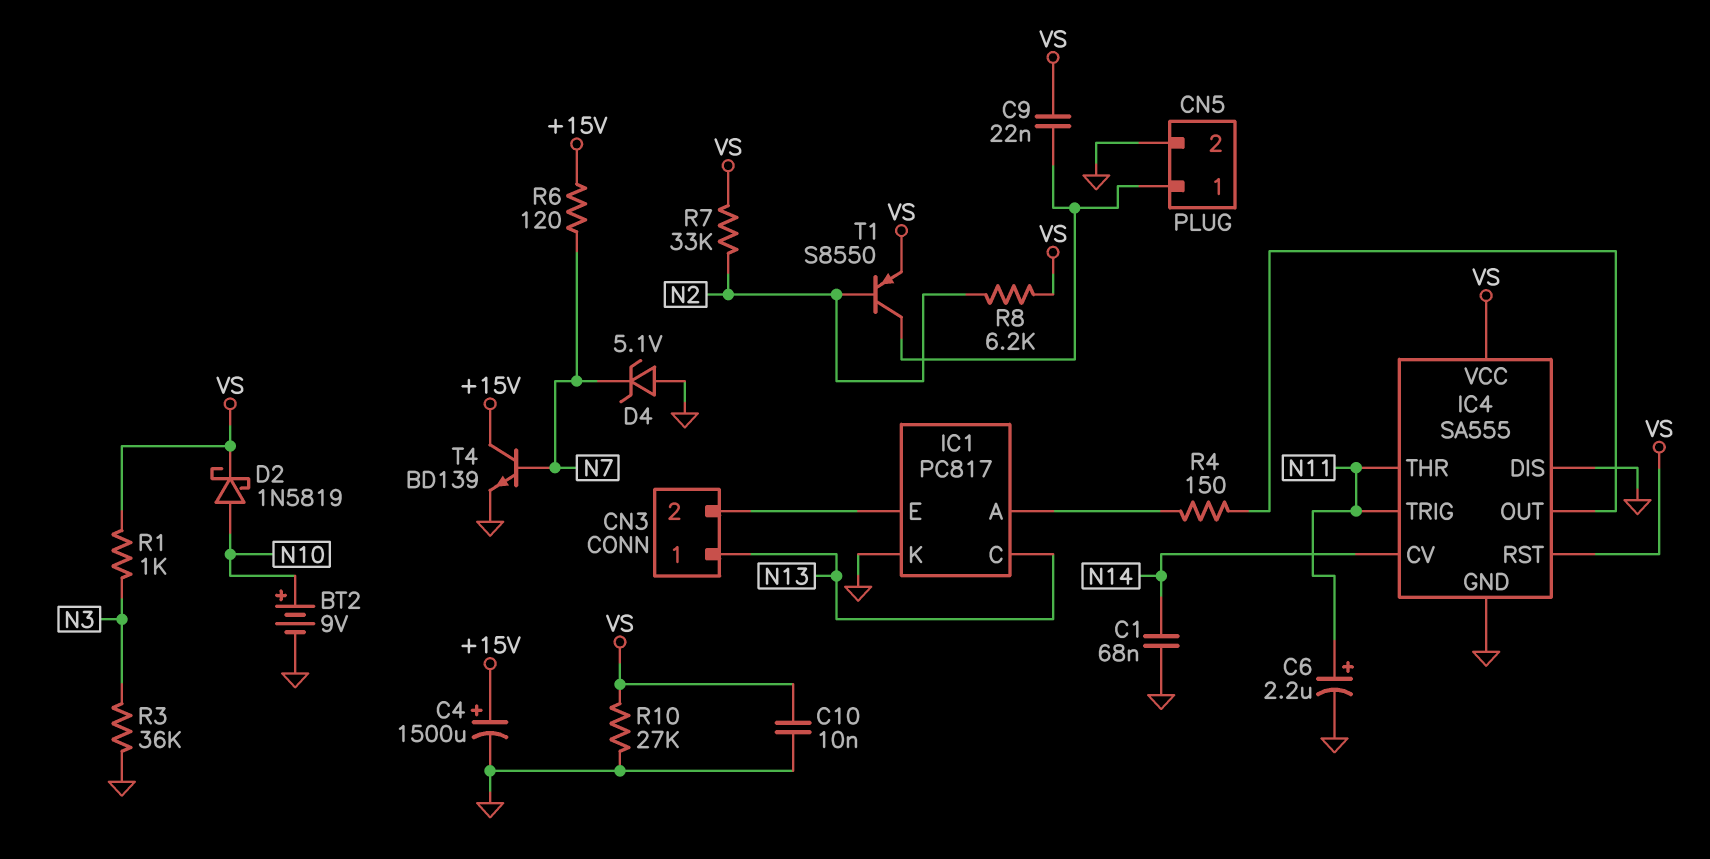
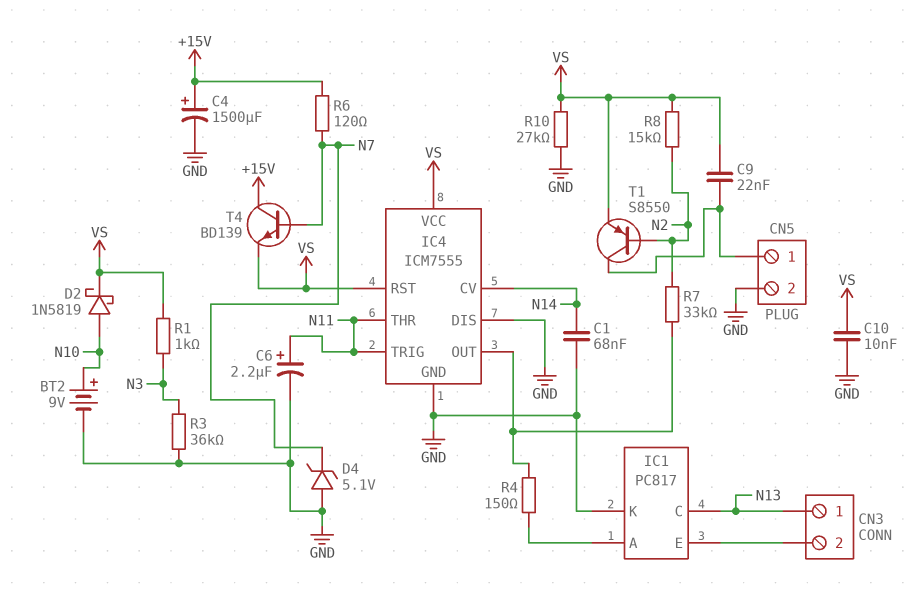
IC4: SA555 -> ICM7555
R7: 33k (N2, VS) -> 33k (IC4/OUT, N2)
R8: 6.2k (N2, VS) -> 15k (N2, VS)
T4: NPN BD139 (B N7, C +15V, E GND) -> NPN BD139 (B N7, C +15V, E VS)

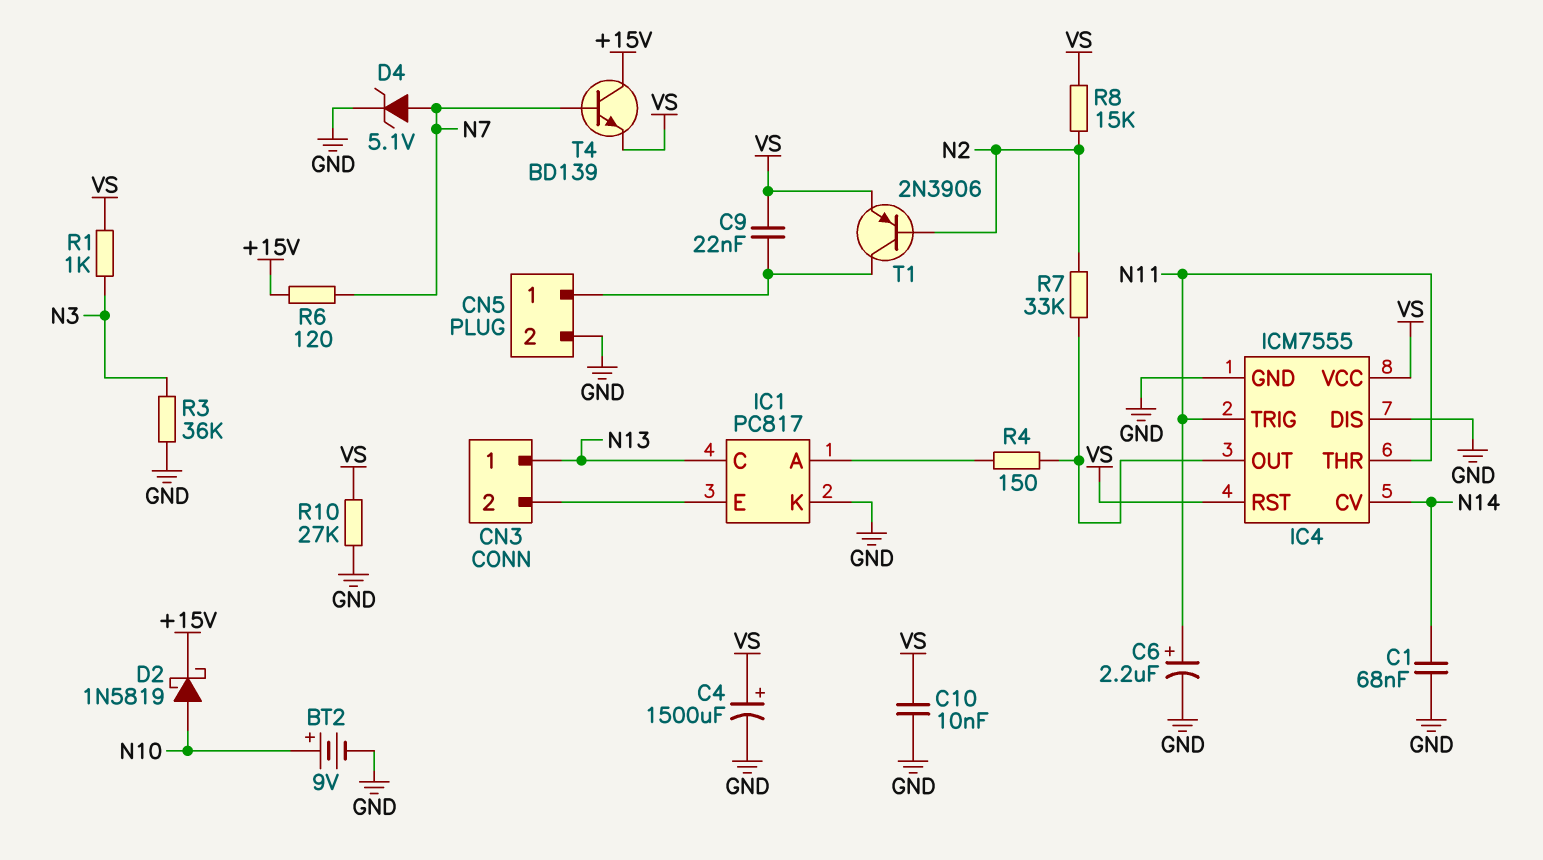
C4: 1500uF (plus +15V, minus GND) -> 1500uF (plus VS, minus GND)
D2: schottky 1N5819 (A N10, K VS) -> schottky 1N5819 (A N10, K +15V)
D4: zener 5.1V (A GND, K N7) -> zener 5.1V (A N7, K GND)
T1: PNP S8550 (B N2, C CN5/1, E VS) -> PNP 2N3906 (B N2, C CN5/1, E VS)

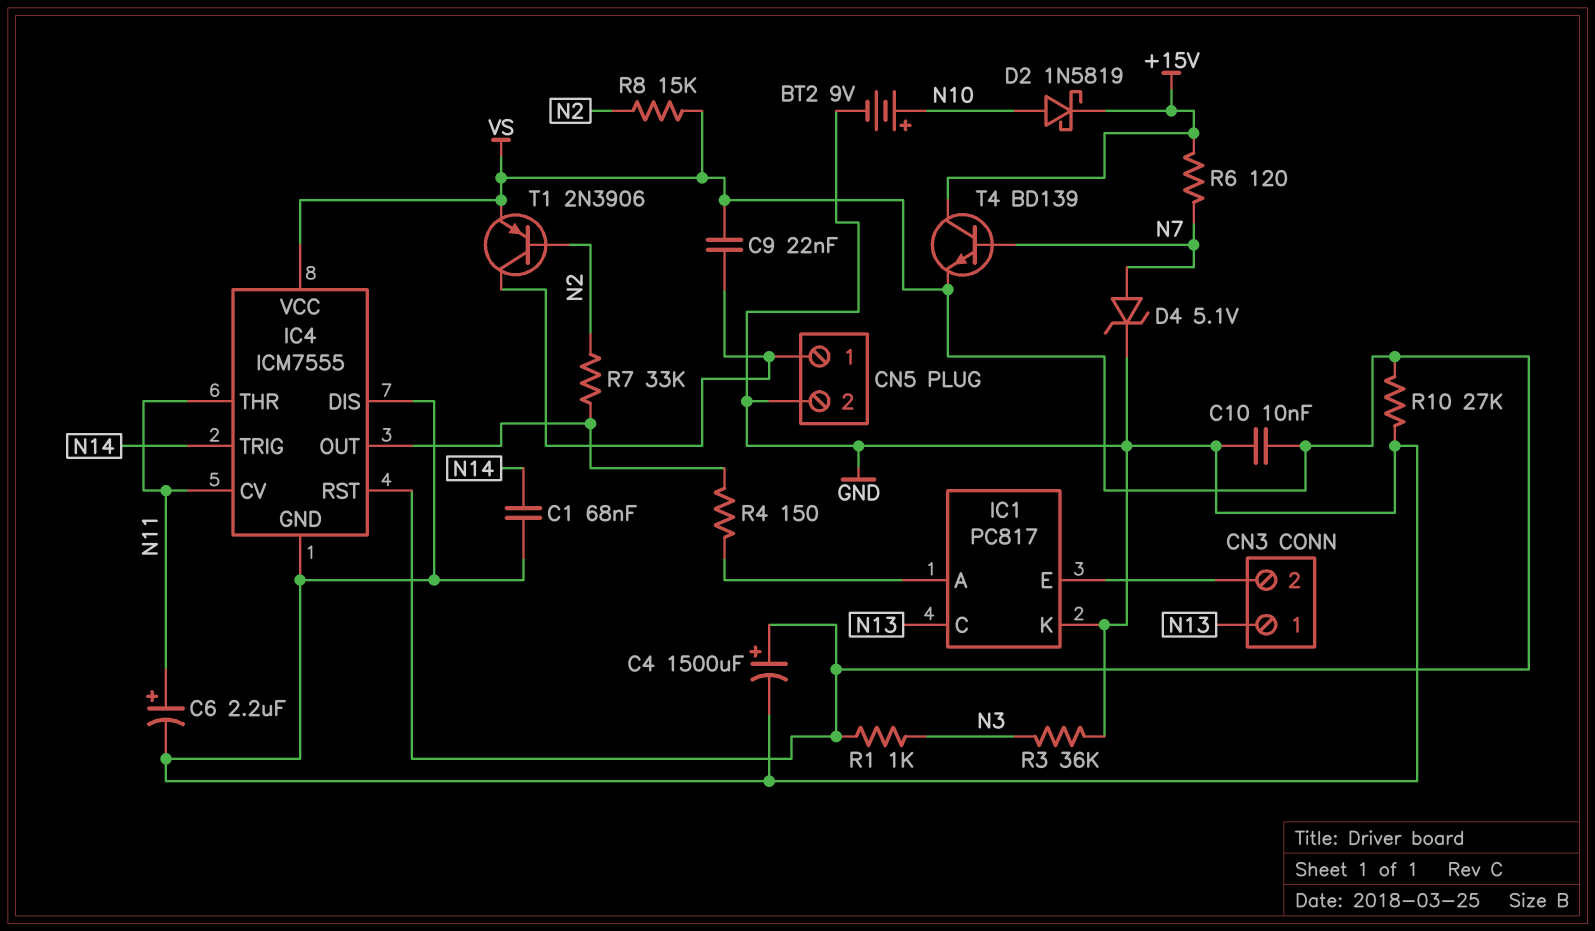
IC4 pin CV: N14 -> N11
IC4 pin TRIG: N11 -> N14

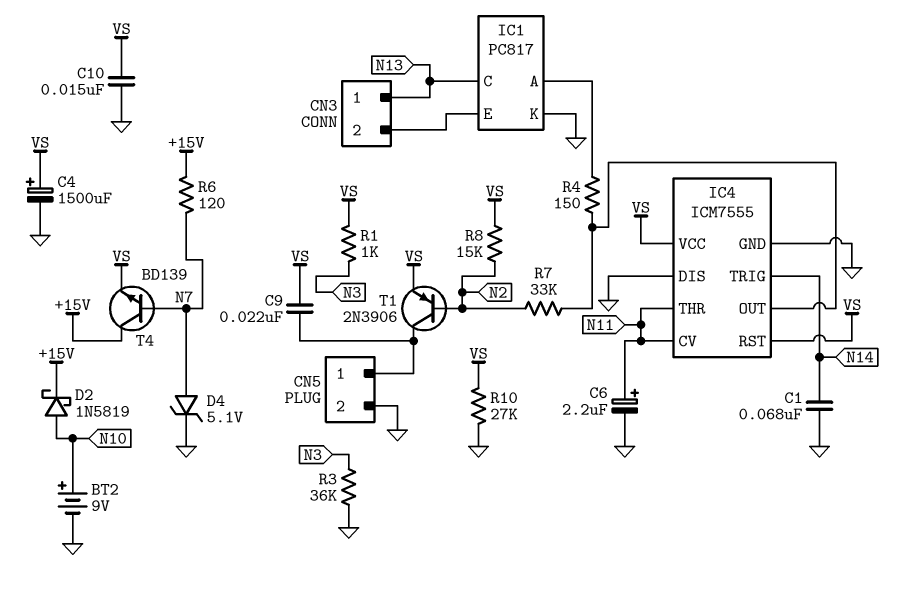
C10: 10nF (GND, VS) -> 15nF (GND, VS)

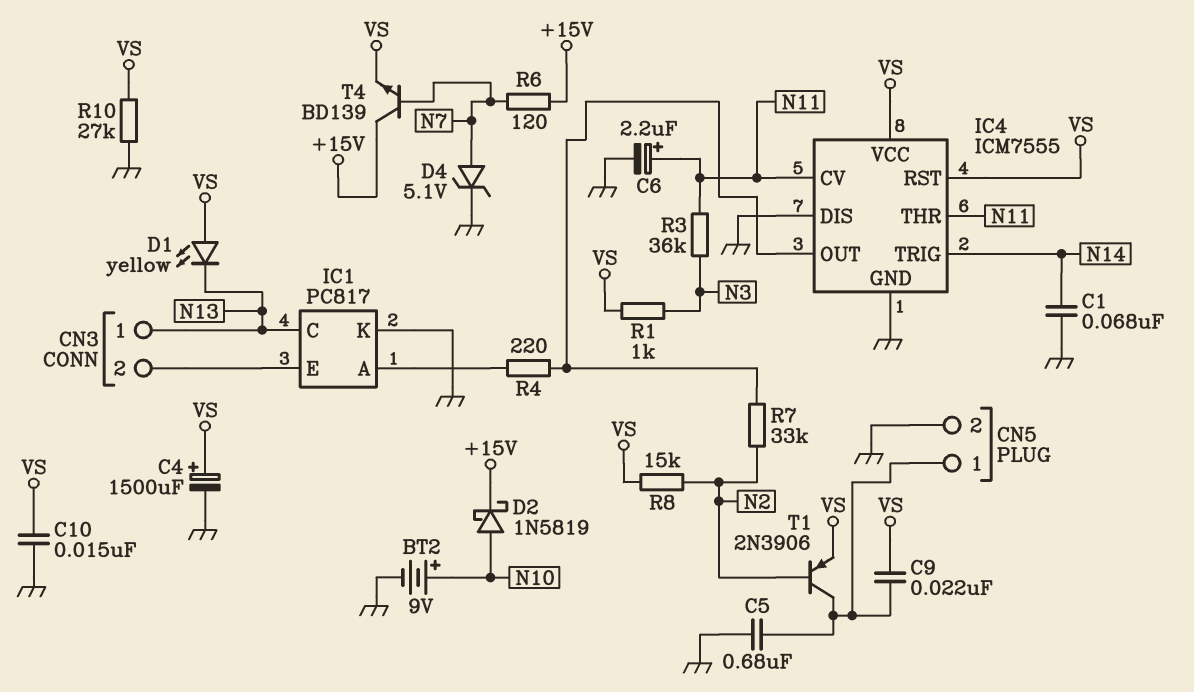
C5: none -> 680nF (CN5/1, GND)
D1: none -> LED yellow (A VS, K N13)
R3: 36k (GND, N3) -> 36k (N3, N11)
R4: 150 (IC1/A, IC4/OUT) -> 220 (IC1/A, IC4/OUT)

